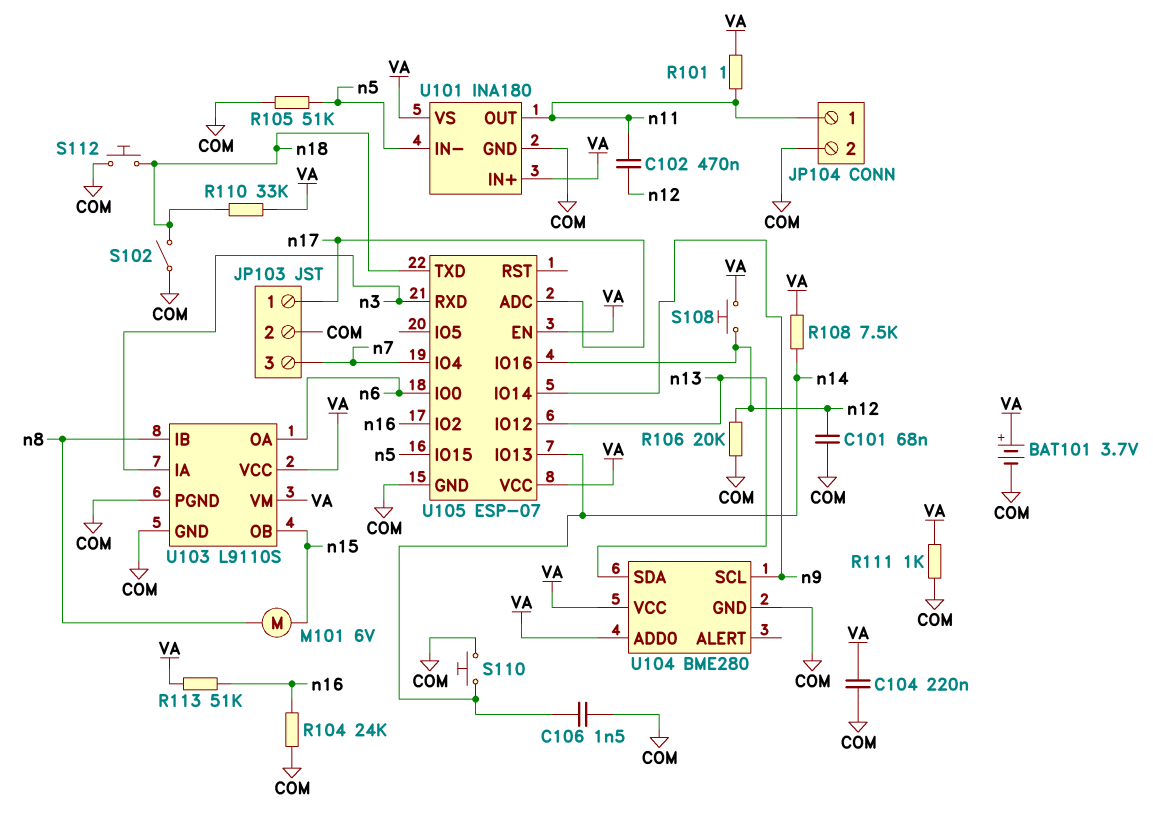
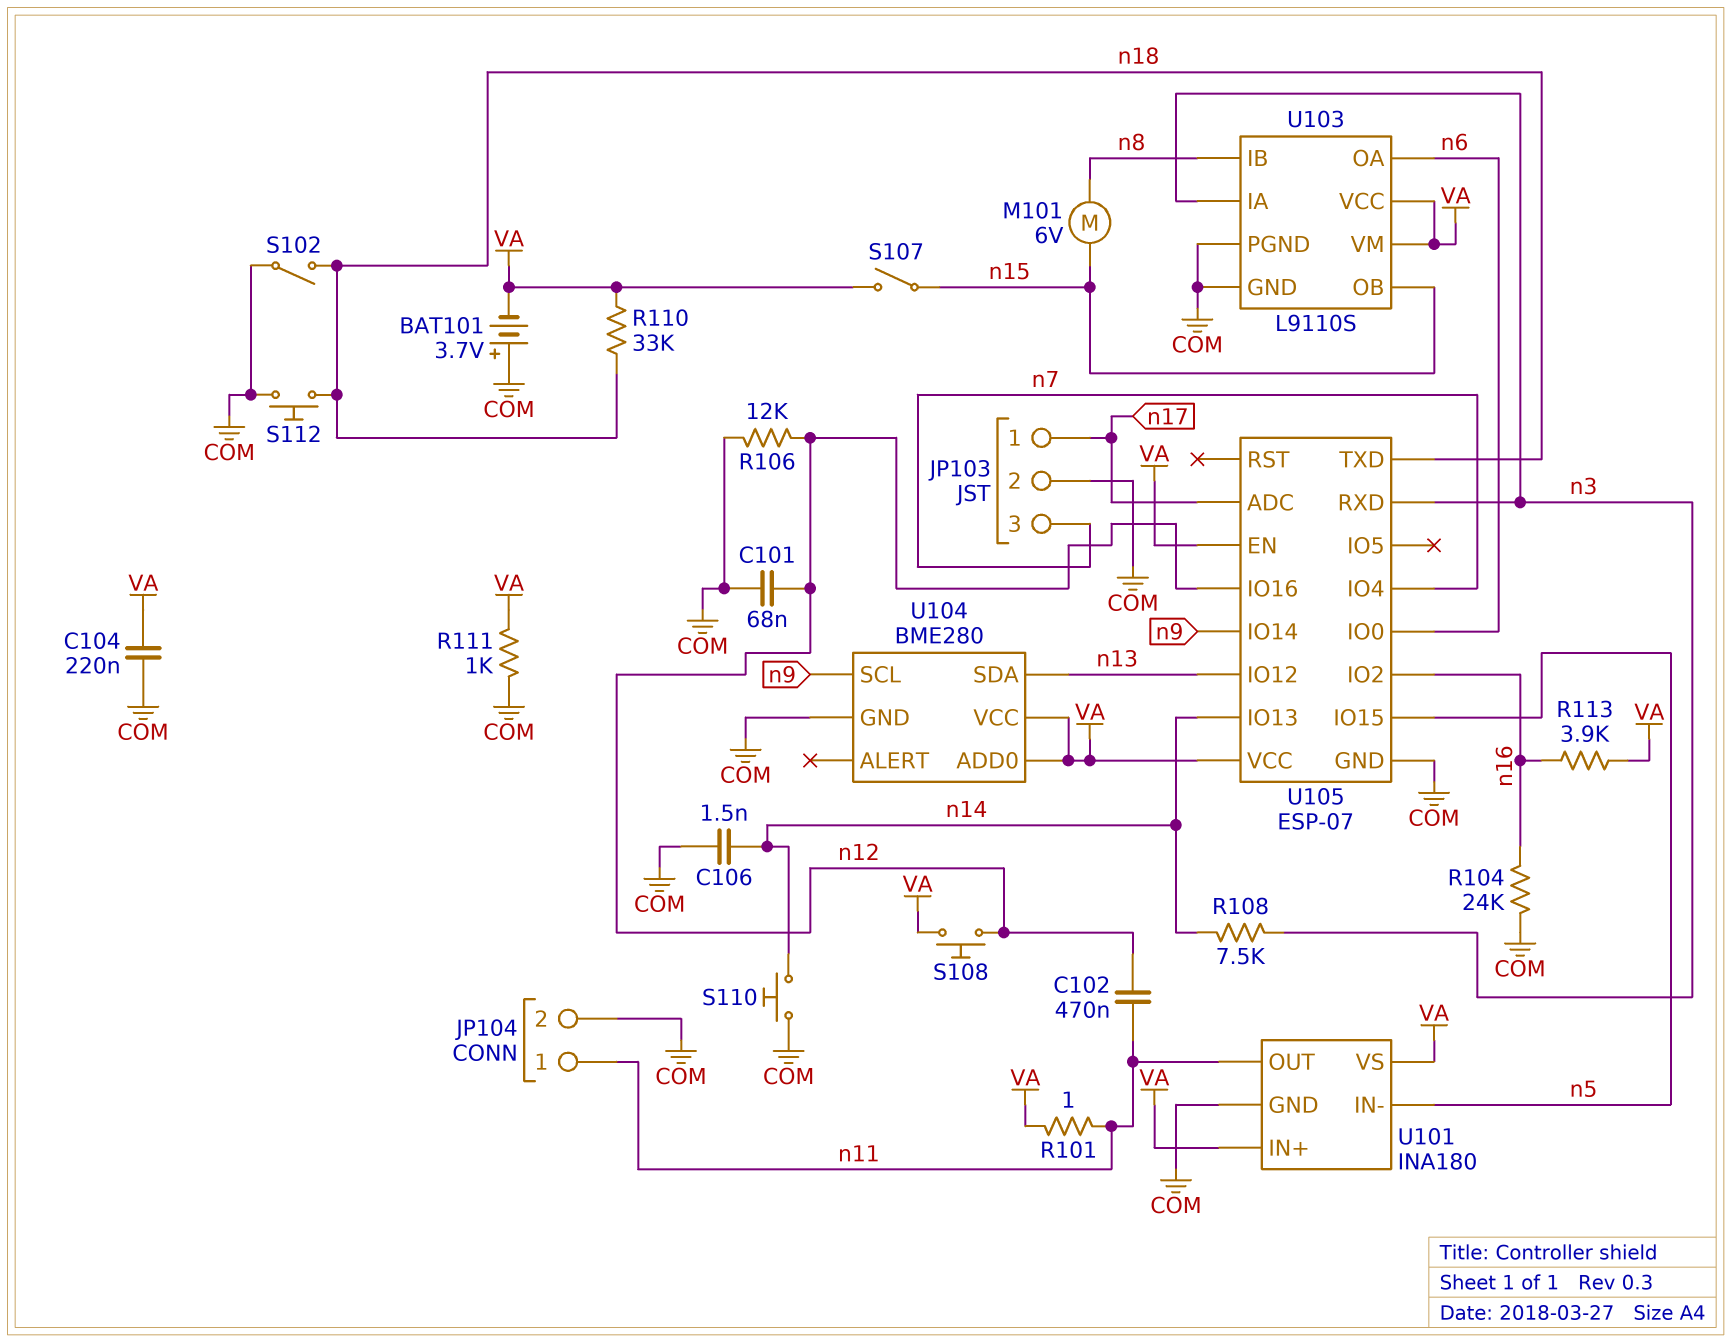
BAT101: 3.7V (plus VA, minus COM) -> 3.7V (plus COM, minus VA)
R105: 51k (COM, n5) -> none
R106: 20k (COM, n12) -> 12k (COM, n12)
R108: 7.5k (VA, n14) -> 7.5k (n3, n14)
R113: 51k (VA, n16) -> 3.9k (VA, n16)
S107: none -> switch (VA, n15)

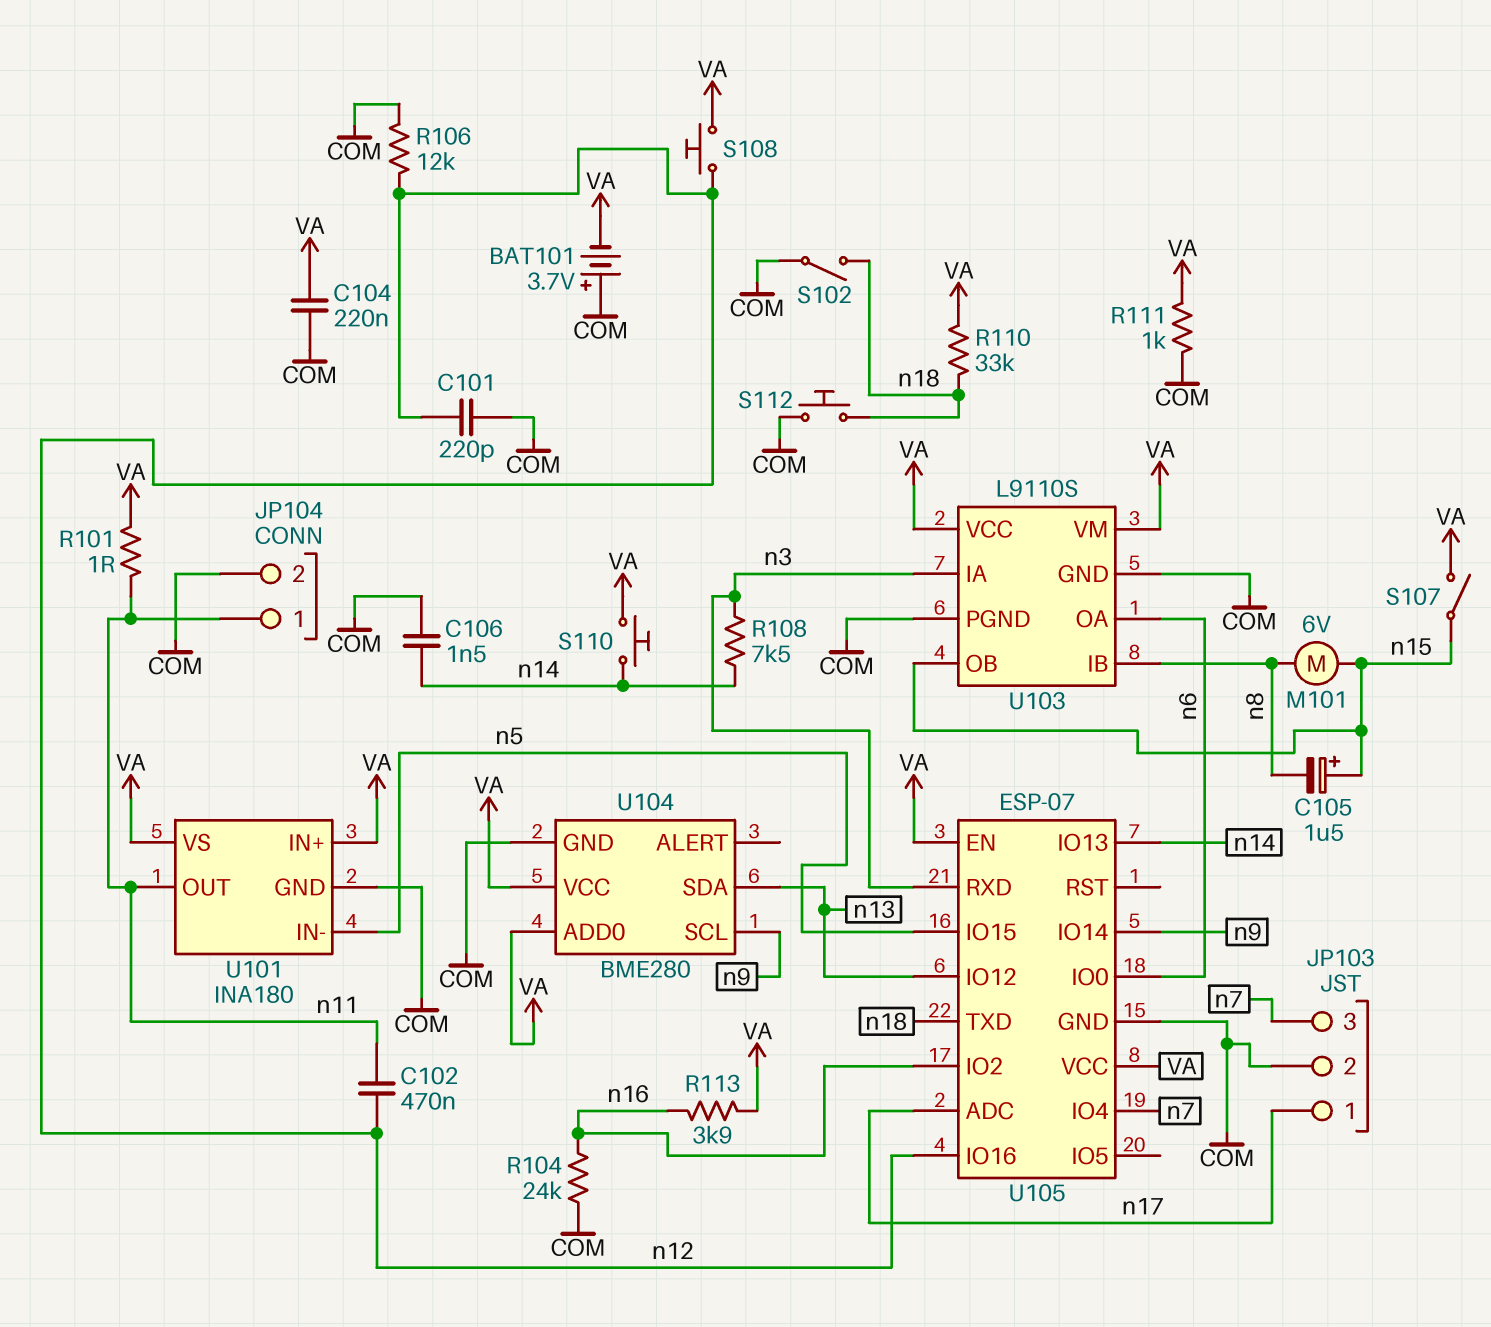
C101: 68nF (COM, n12) -> 220pF (COM, n12)
C105: none -> 1.5uF (plus n15, minus n8)
S110: button (COM, n14) -> button (VA, n14)

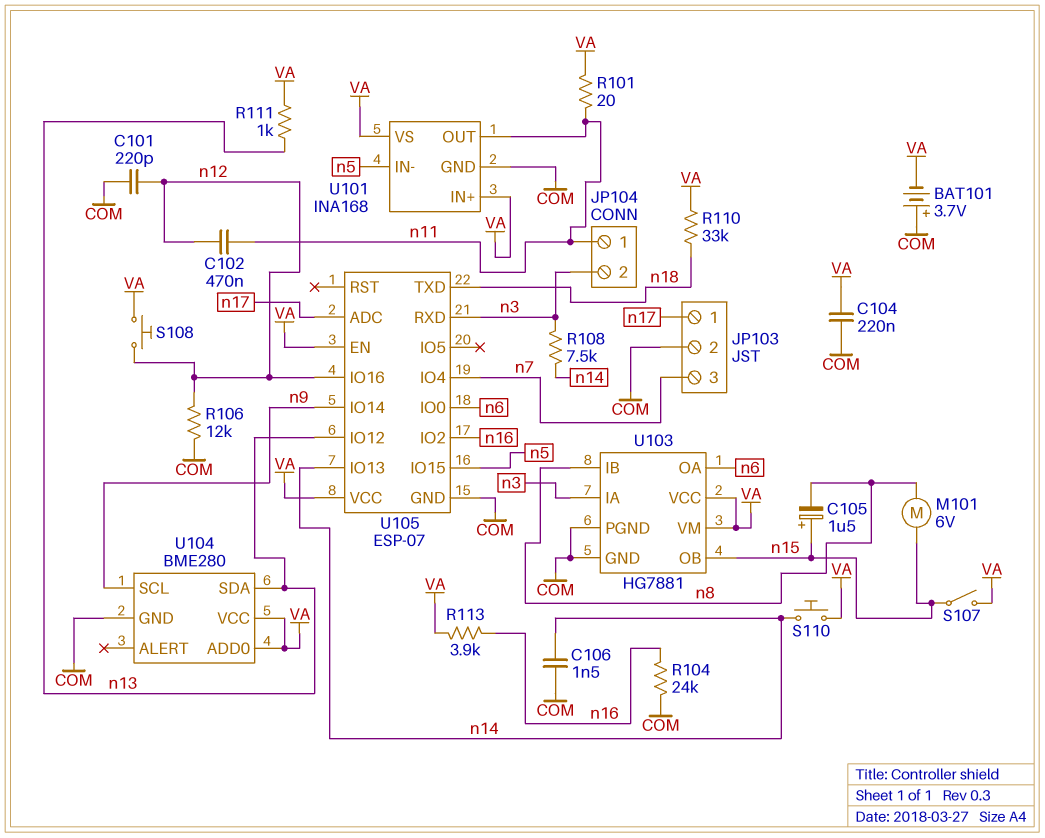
JP104 pin 2: COM -> n3
R101: 1 (VA, n11) -> 20 (VA, n11)
R111: 1k (COM, VA) -> 1k (VA, n13)
S102: switch (COM, n18) -> none
S112: button (COM, n18) -> none
U101: INA180 -> INA168
U103: L9110S -> HG7881

